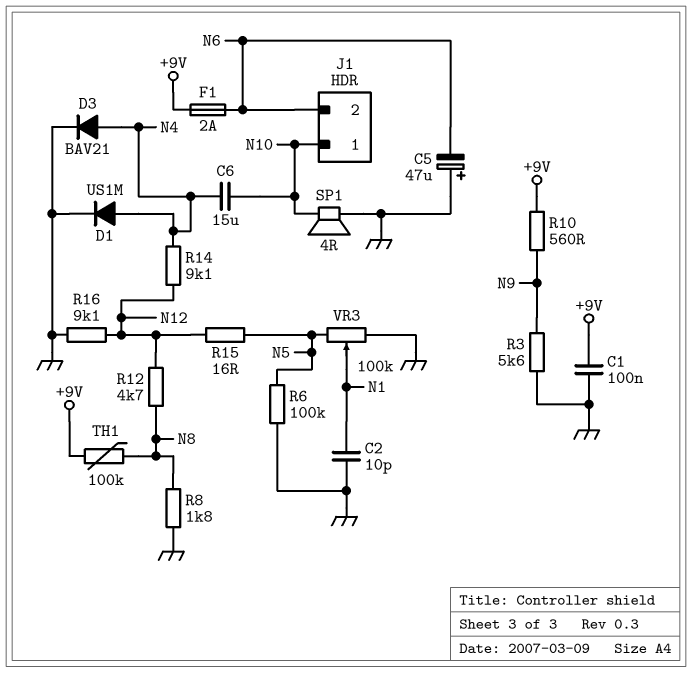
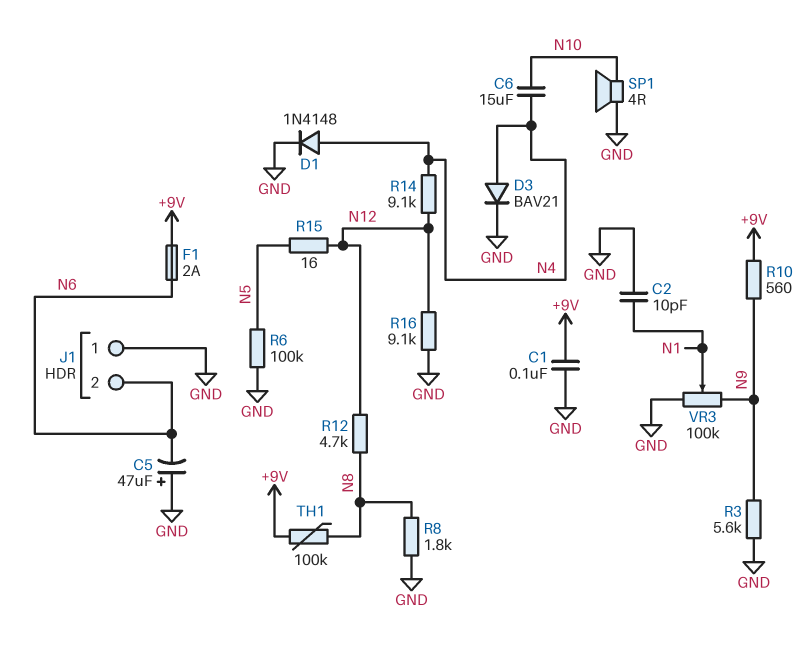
D1: diode US1M (A N4, K GND) -> diode 1N4148 (A N4, K GND)
J1 pin 1: N10 -> GND
VR3: 100k (GND, N5, wiper N1) -> 100k (GND, N9, wiper N1)

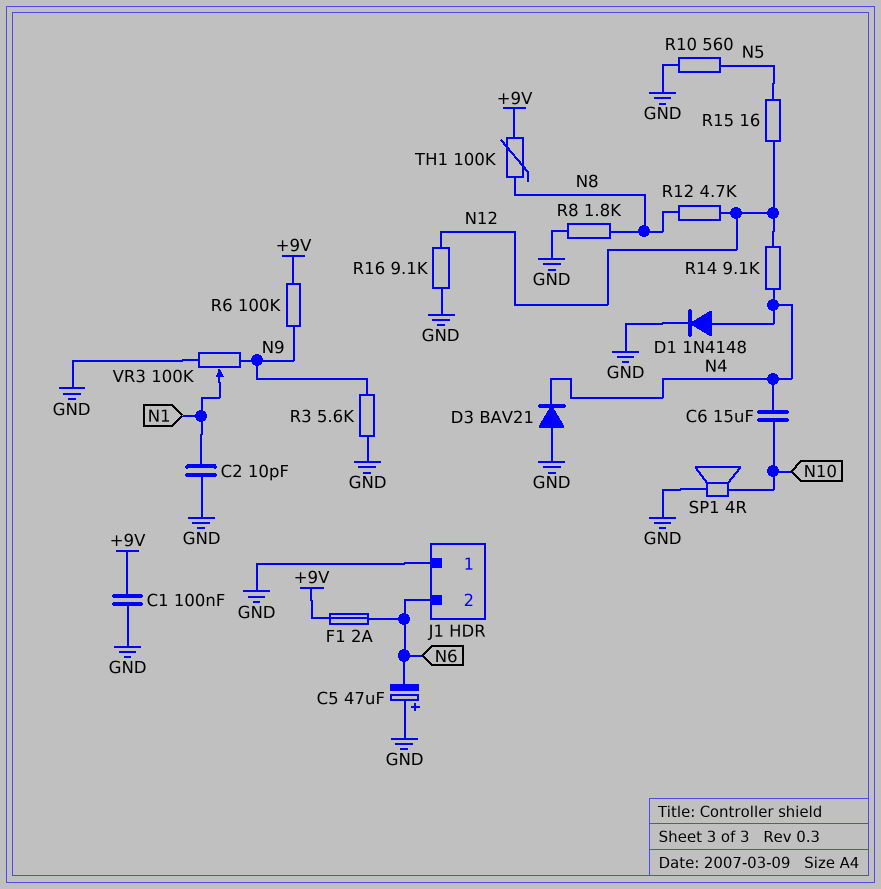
D3: diode BAV21 (A N4, K GND) -> diode BAV21 (A GND, K N4)
R6: 100k (GND, N5) -> 100k (+9V, N9)
R10: 560 (+9V, N9) -> 560 (GND, N5)

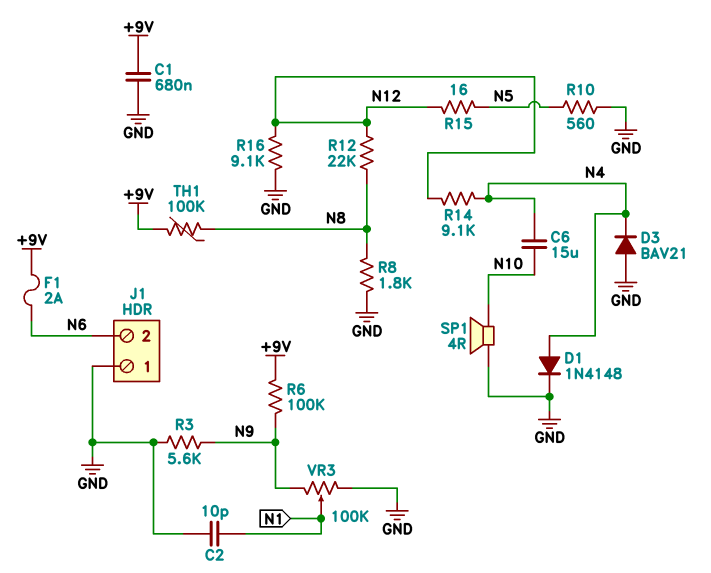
C1: 100nF (+9V, GND) -> 680nF (+9V, GND)
C5: 47uF (plus GND, minus N6) -> none
R12: 4.7k (N8, N12) -> 22k (N8, N12)

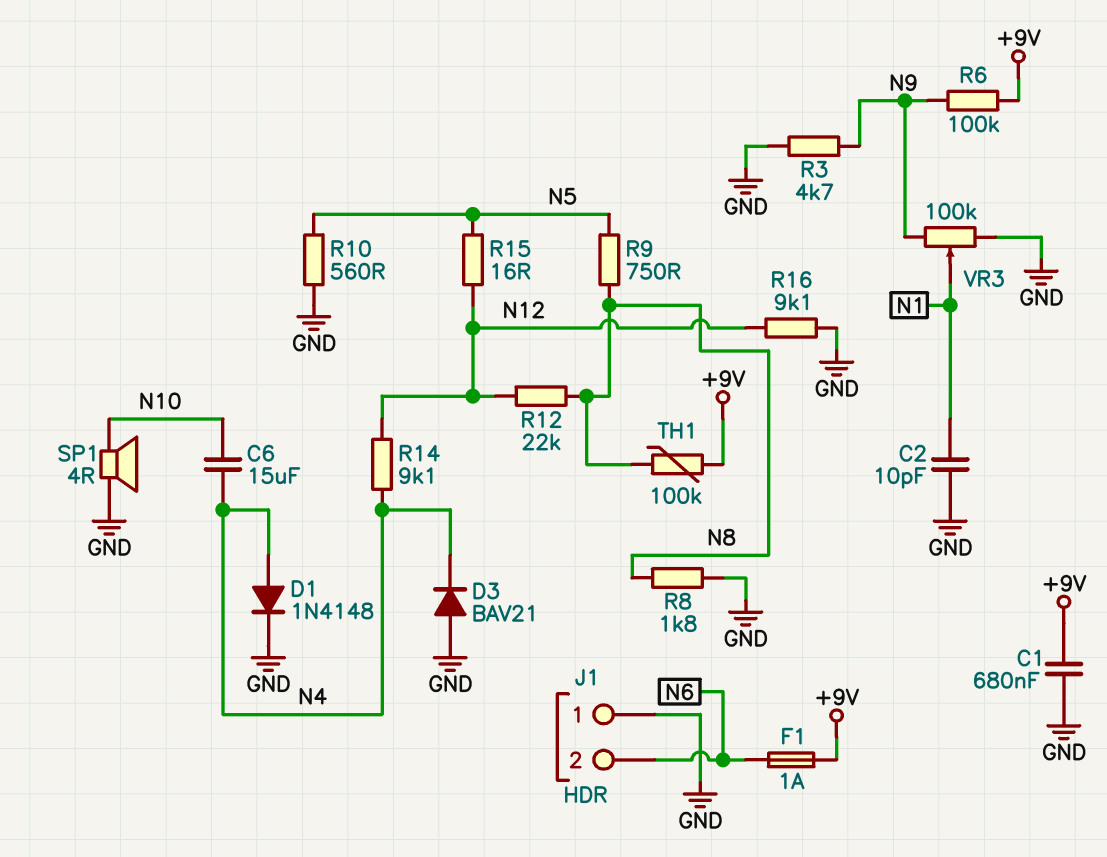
F1: 2A (+9V, N6) -> 1A (+9V, N6)
R3: 5.6k (GND, N9) -> 4.7k (GND, N9)
R9: none -> 750 (N5, N8)

